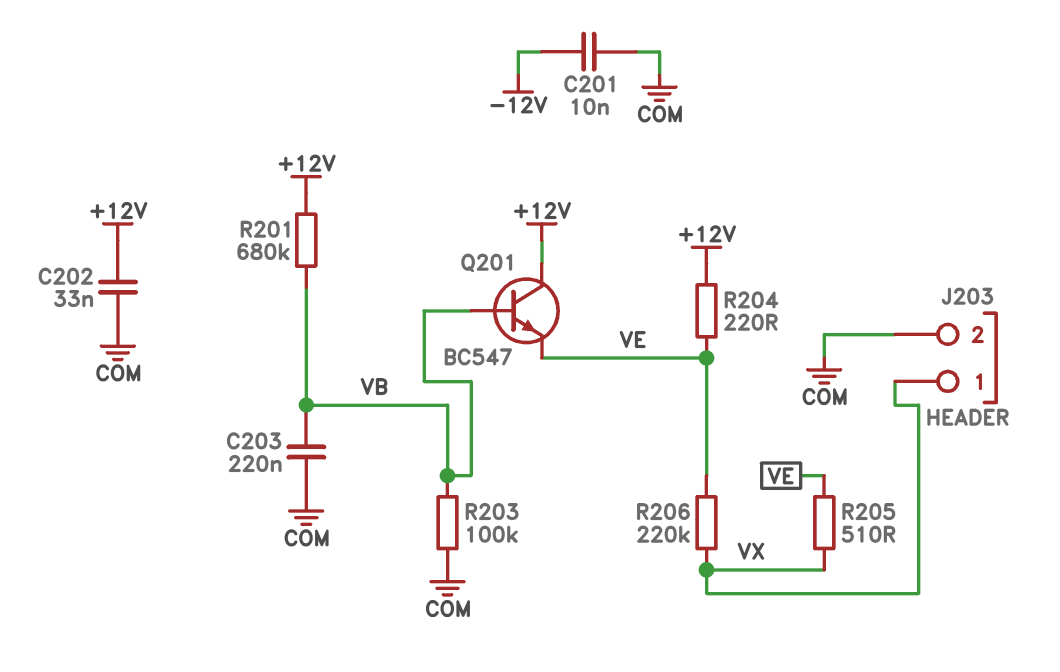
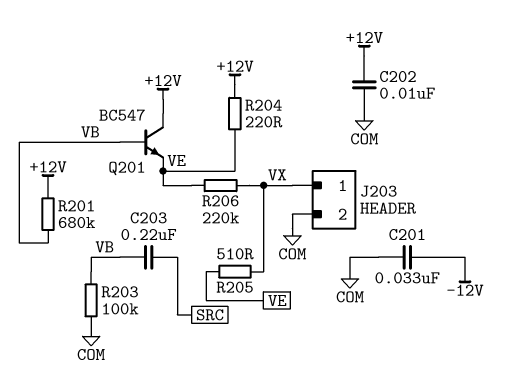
C201: 10nF (-12V, COM) -> 33nF (-12V, COM)
C202: 33nF (+12V, COM) -> 10nF (+12V, COM)
C203: 220nF (COM, VB) -> 220nF (SRC, VB)

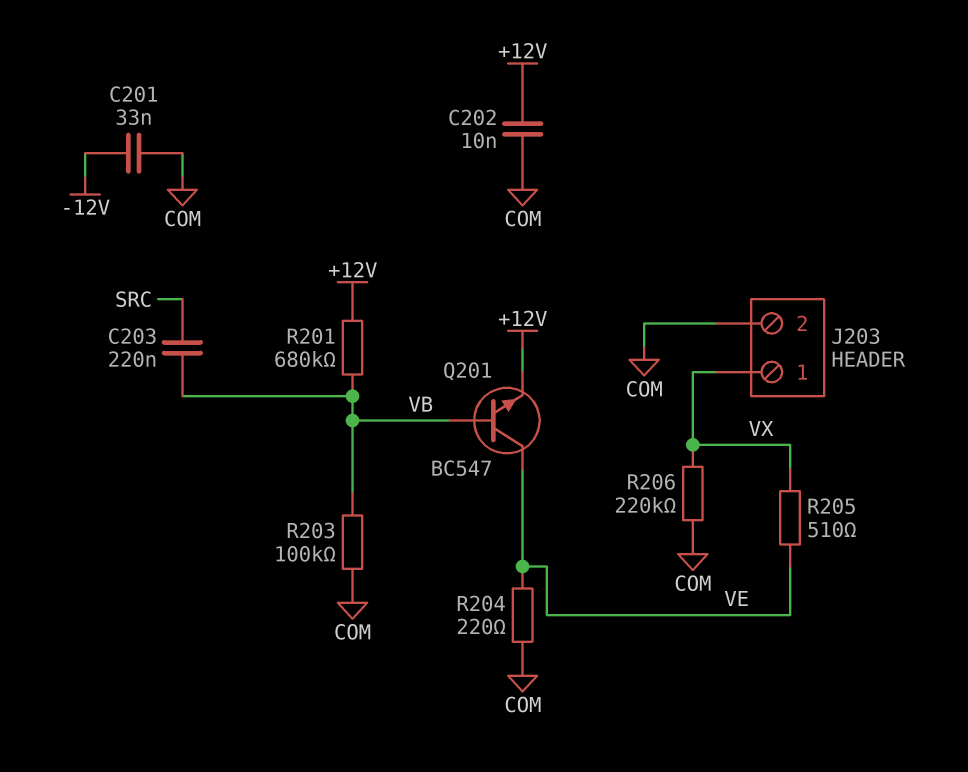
Q201: NPN BC547 (B VB, C +12V, E VE) -> NPN BC547 (B VB, C VE, E +12V)
R204: 220 (+12V, VE) -> 220 (COM, VE)
R206: 220k (VE, VX) -> 220k (COM, VX)

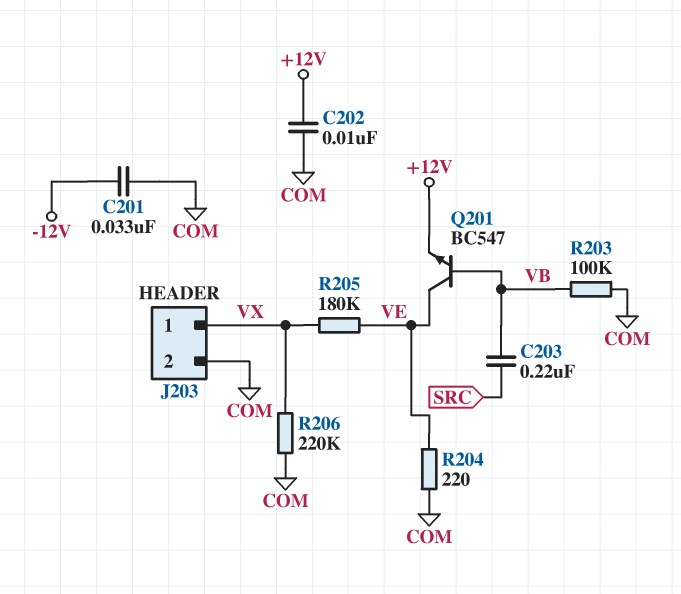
R201: 680k (+12V, VB) -> none
R205: 510 (VE, VX) -> 180k (VE, VX)

